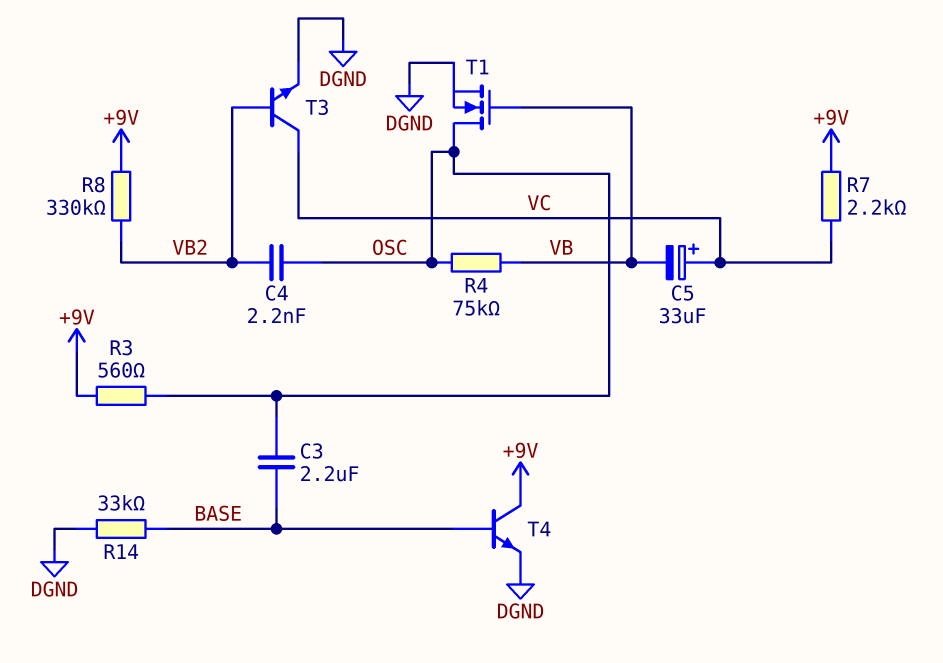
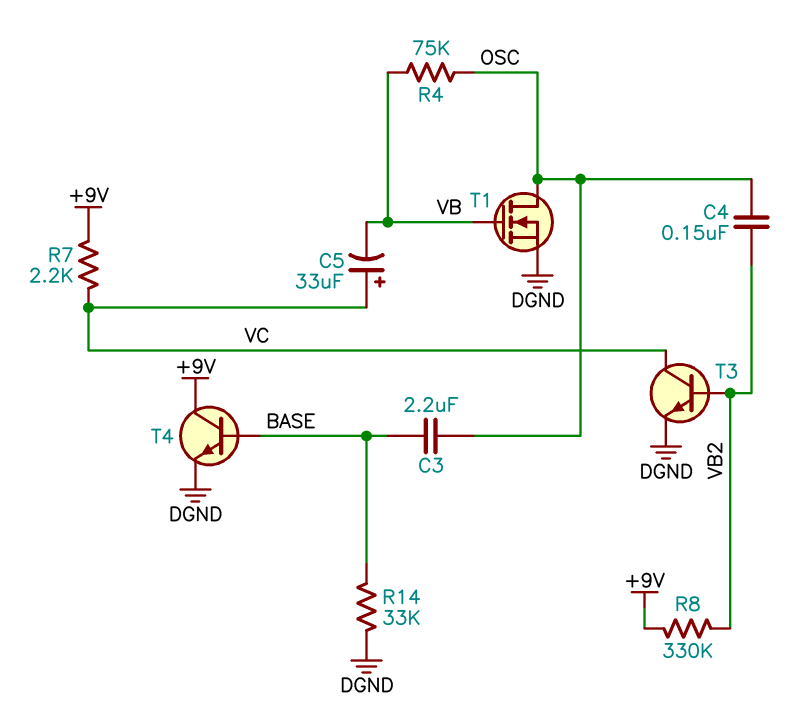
C4: 2.2nF (OSC, VB2) -> 150nF (OSC, VB2)
R3: 560 (+9V, OSC) -> none

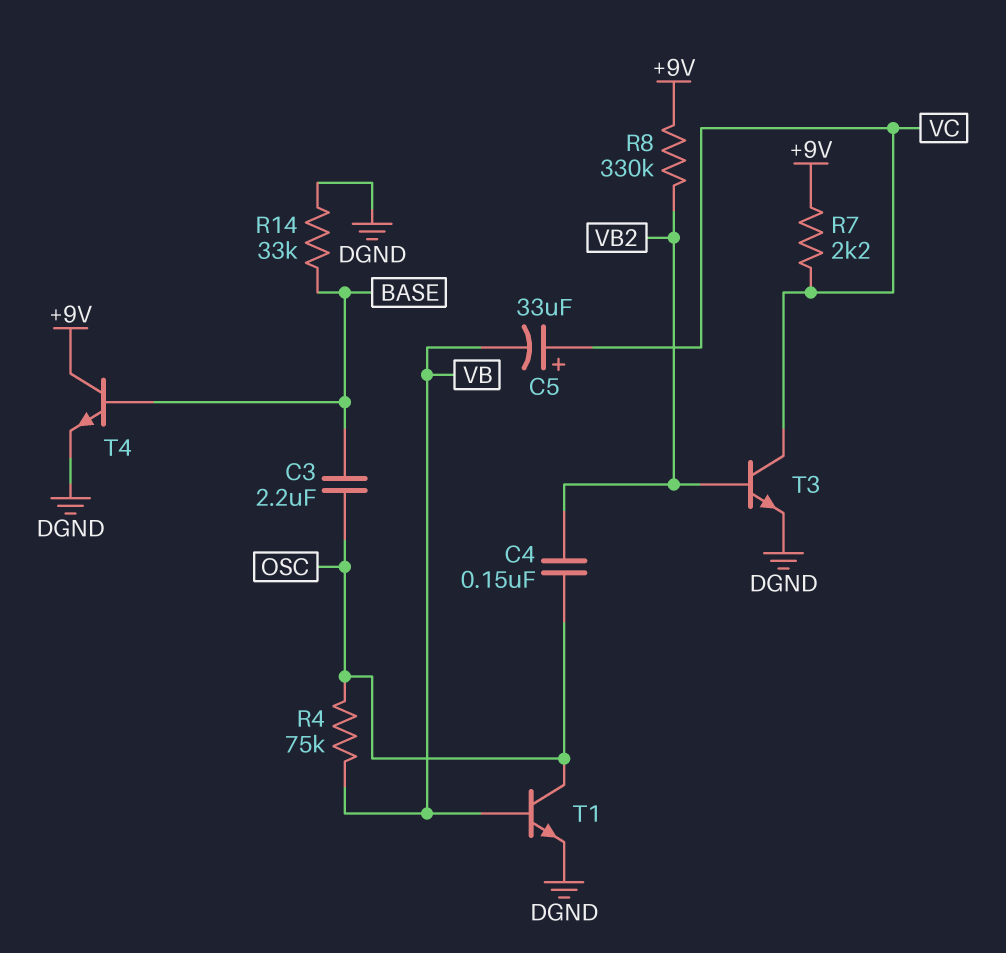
T1: NMOS (G VB, D OSC, S DGND) -> NPN (B VB, C OSC, E DGND)

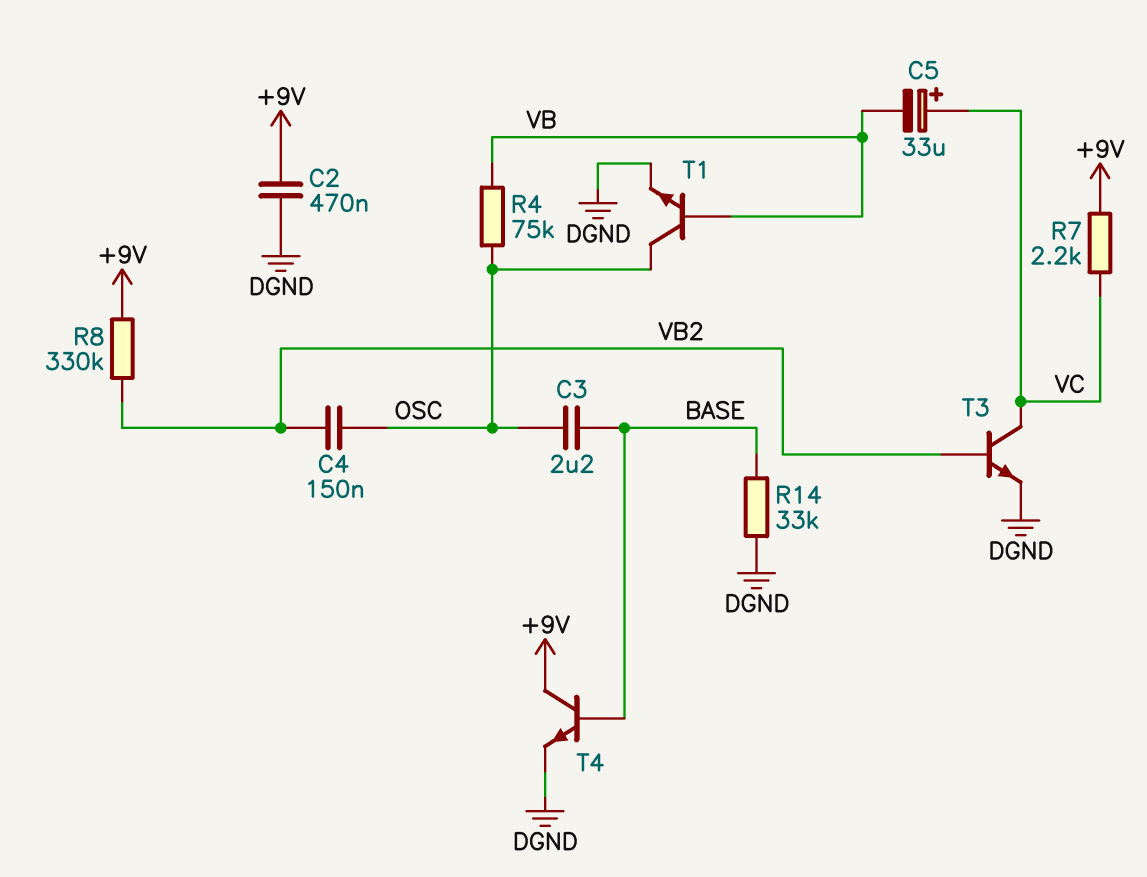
C2: none -> 470nF (+9V, DGND)

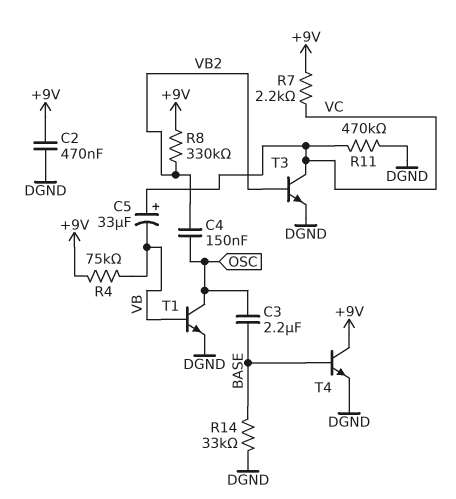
R4: 75k (OSC, VB) -> 75k (+9V, VB)
R11: none -> 470k (DGND, VC)

